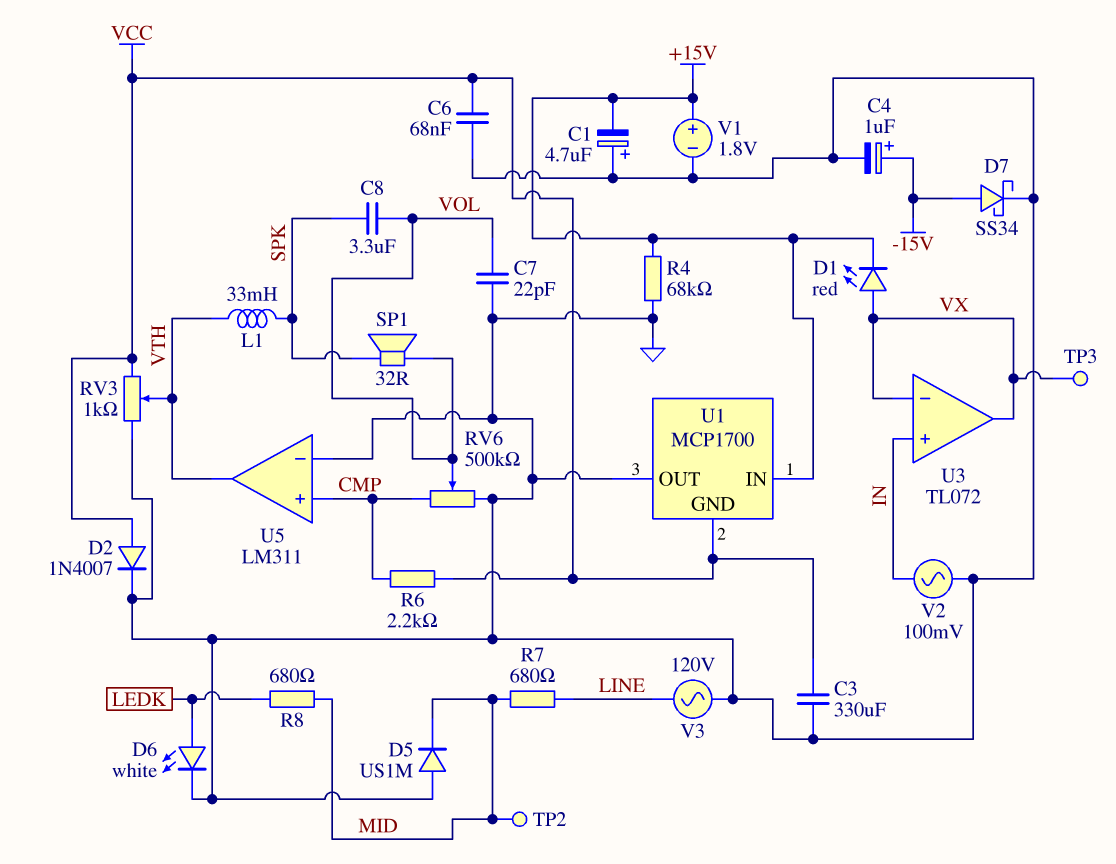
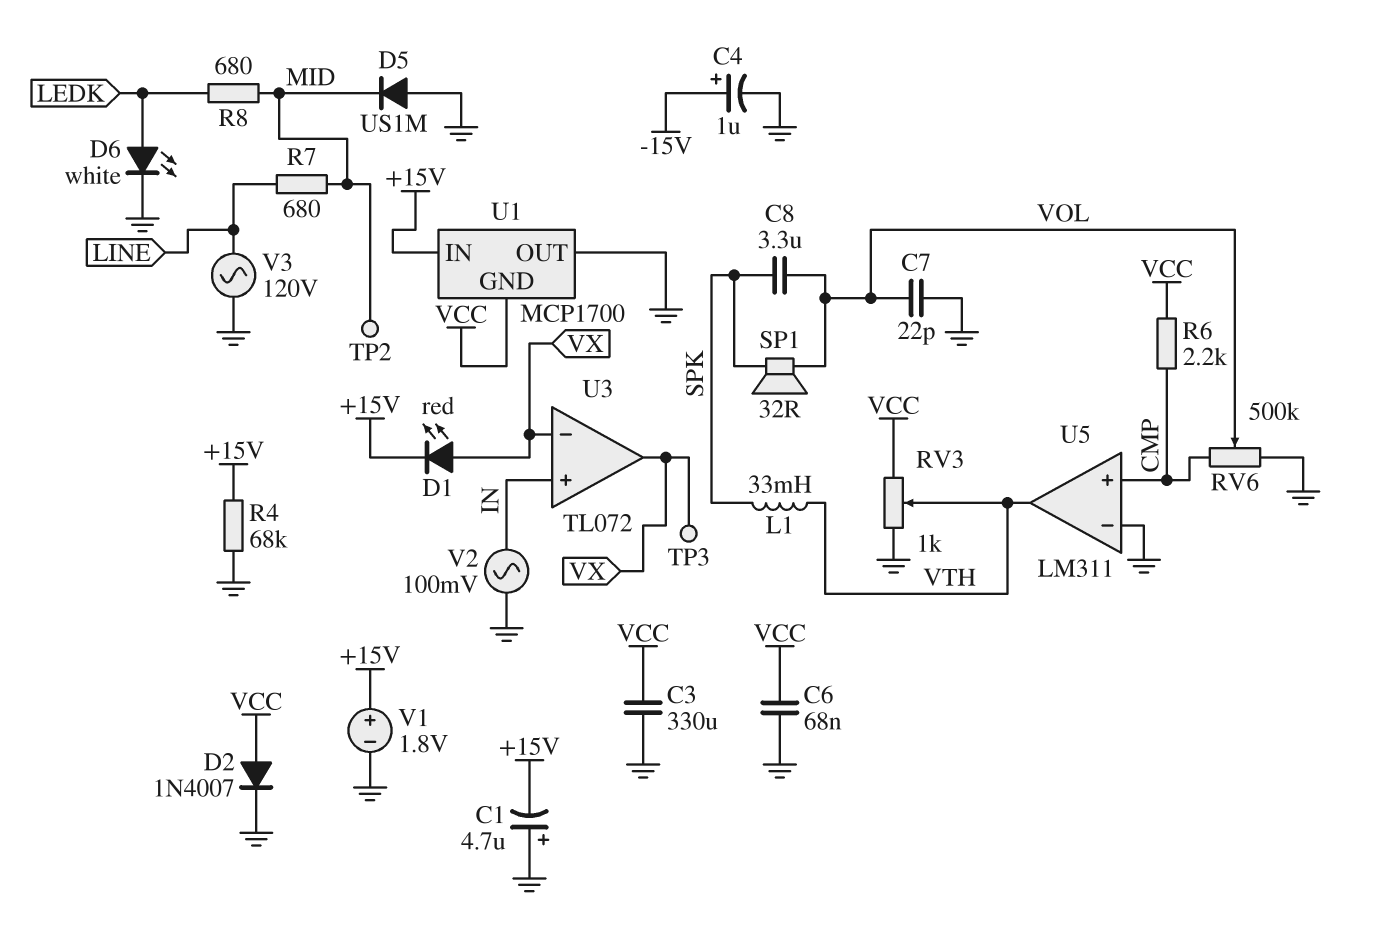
D7: schottky SS34 (A -15V, K GND) -> none

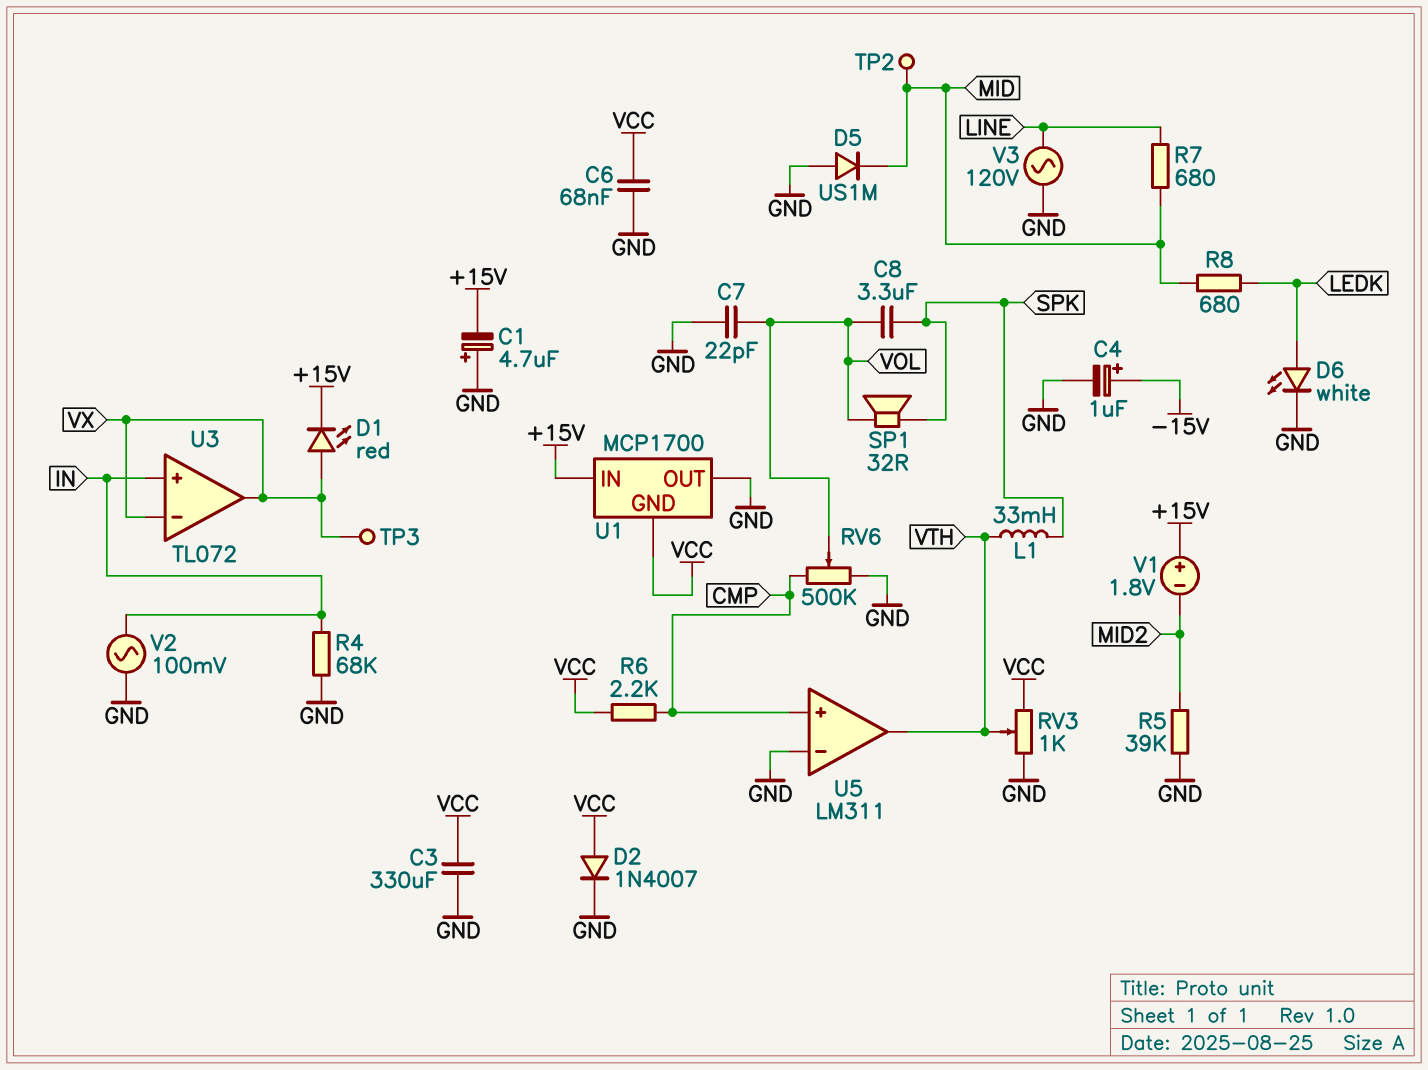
R4: 68k (+15V, GND) -> 68k (GND, IN)
R5: none -> 39k (GND, MID2)
V1: 1.8V (plus +15V, minus GND) -> 1.8V (plus +15V, minus MID2)

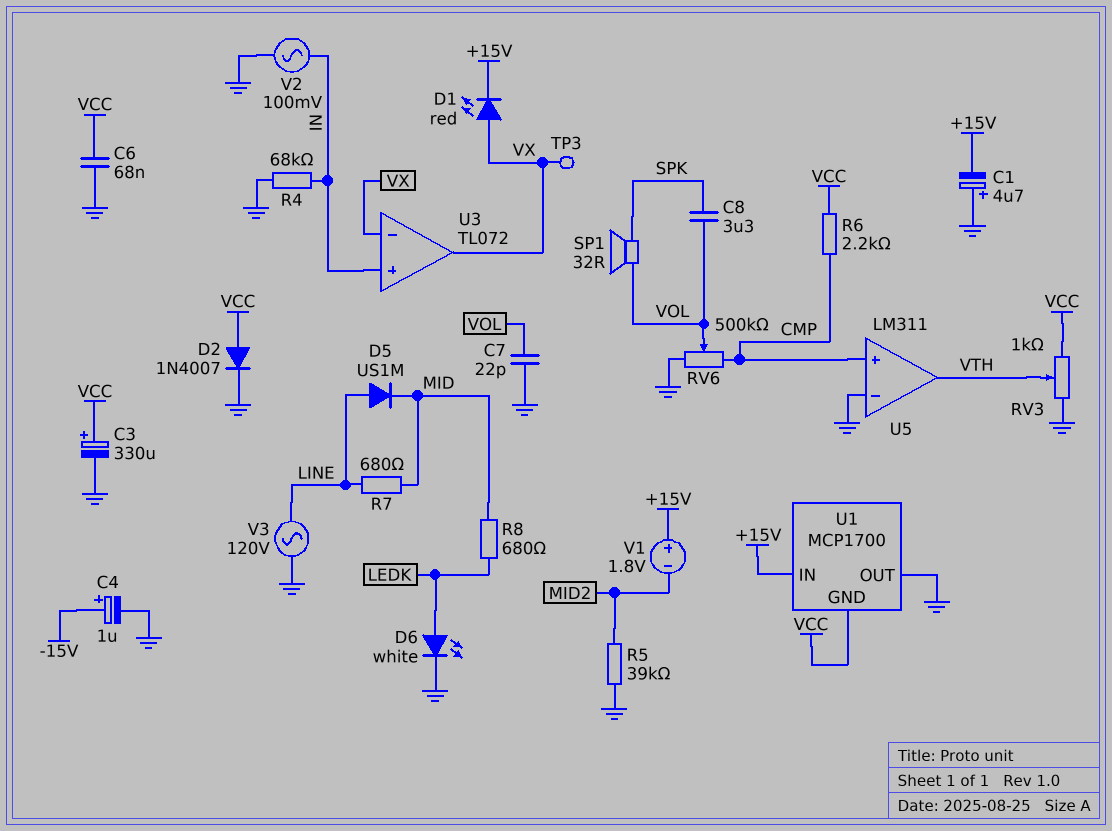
C3: 330uF (GND, VCC) -> 330uF (plus VCC, minus GND)
D5: diode US1M (A GND, K MID) -> diode US1M (A LINE, K MID)
L1: 33mH (SPK, VTH) -> none
TP2: test point (MID) -> none

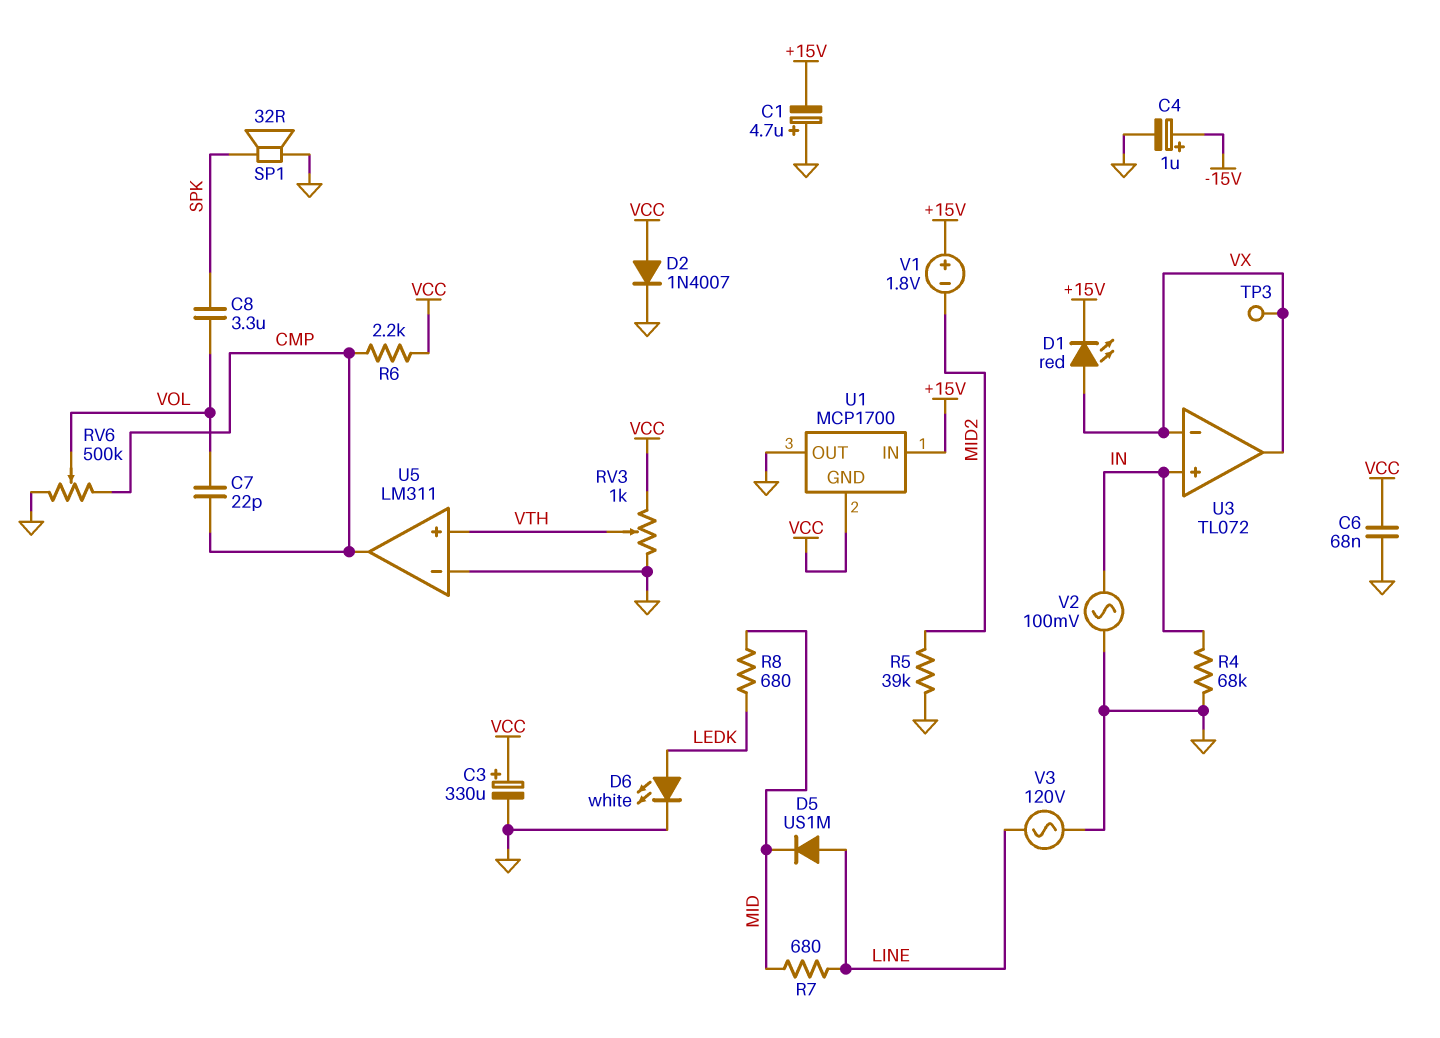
C7: 22pF (GND, VOL) -> 22pF (CMP, VOL)
SP1: speaker 32R (SPK, VOL) -> speaker 32R (GND, SPK)
U5 pin in+: CMP -> VTH
U5 pin out: VTH -> CMP

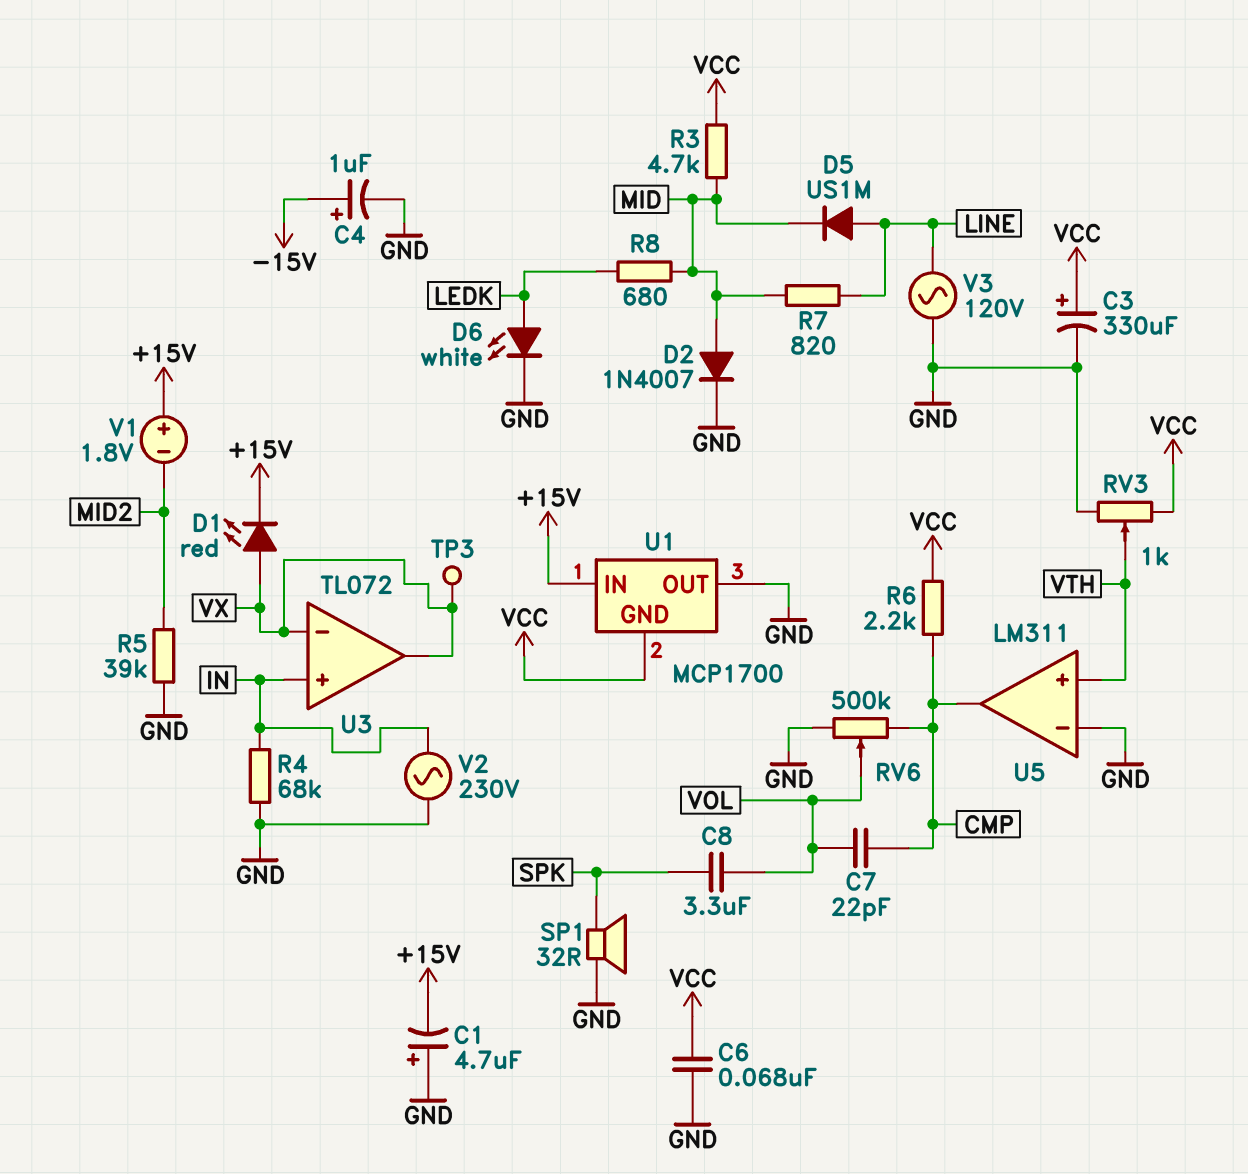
D2: diode 1N4007 (A VCC, K GND) -> diode 1N4007 (A MID, K GND)
R3: none -> 4.7k (MID, VCC)
R7: 680 (LINE, MID) -> 820 (LINE, MID)
V2: AC 100mV (GND, IN) -> AC 230V (GND, IN)

